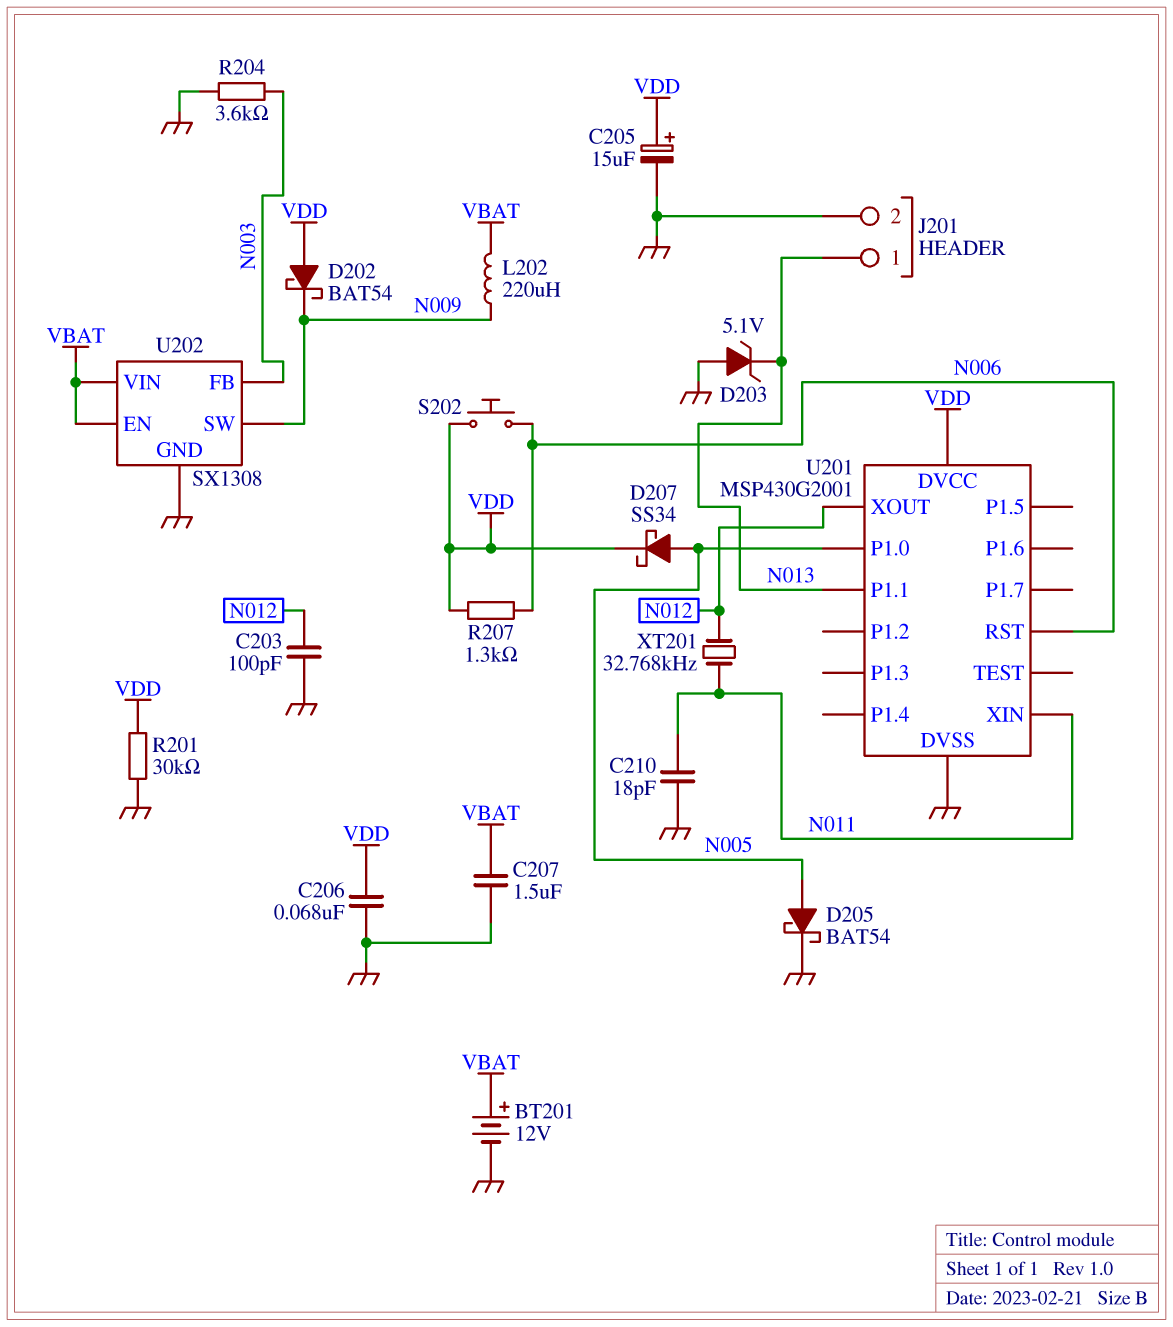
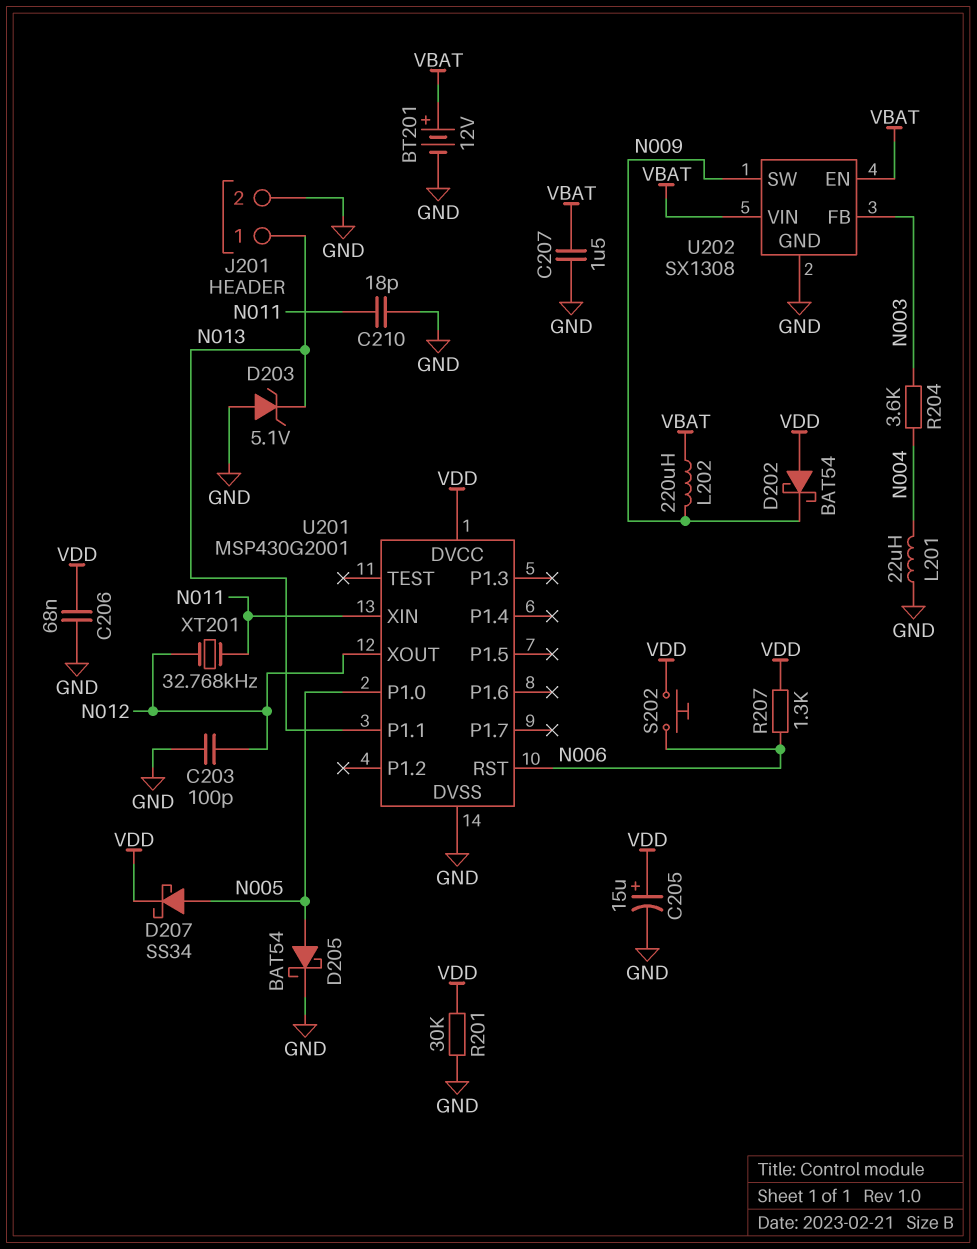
L201: none -> 22uH (GND, N004)
R204: 3.6k (GND, N003) -> 3.6k (N003, N004)

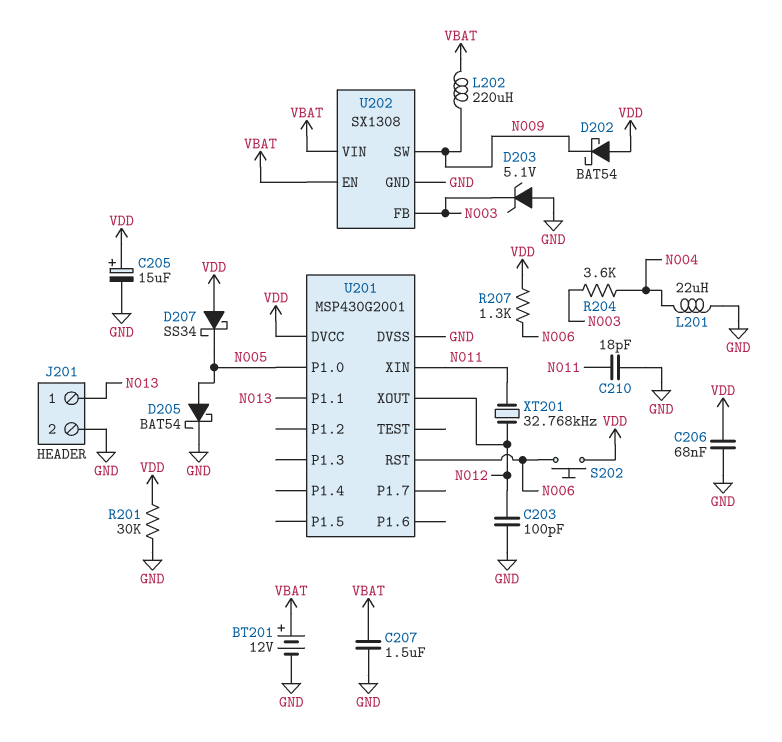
D203: zener 5.1V (A GND, K N013) -> zener 5.1V (A GND, K N003)
D207: schottky SS34 (A N005, K VDD) -> schottky SS34 (A VDD, K N005)

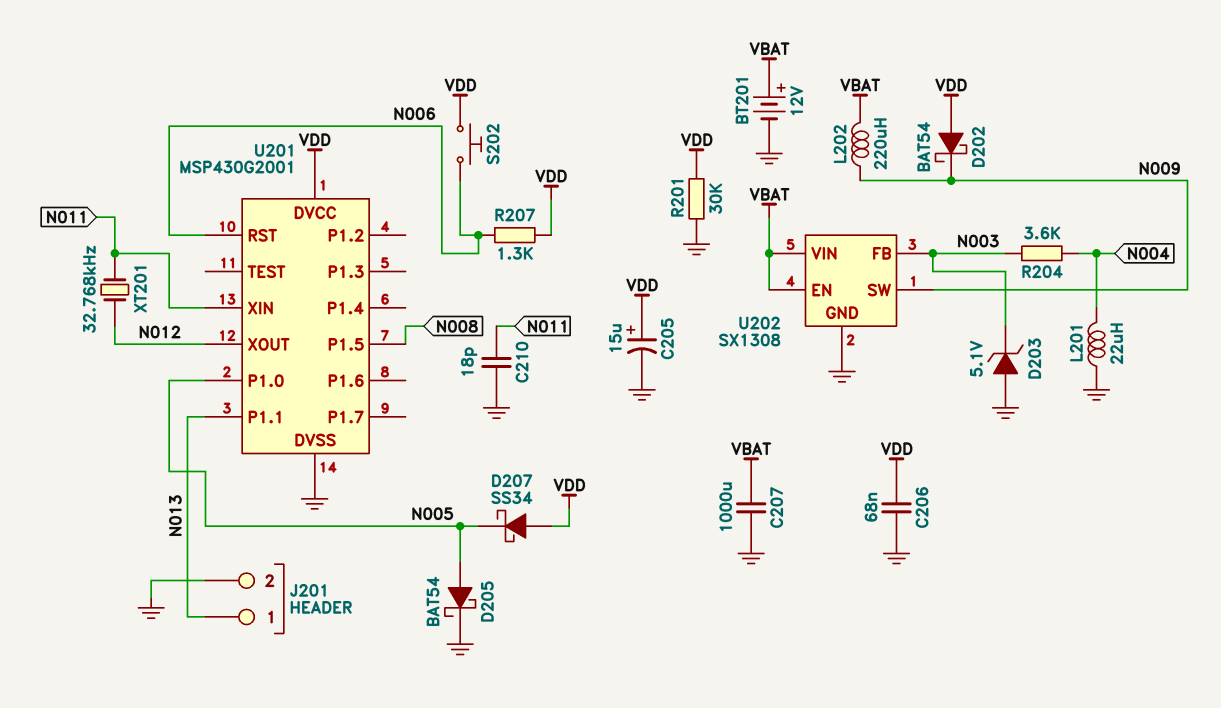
C203: 100pF (GND, N012) -> none
C207: 1.5uF (GND, VBAT) -> 1000uF (GND, VBAT)
U201 pin P1.5: none -> N008

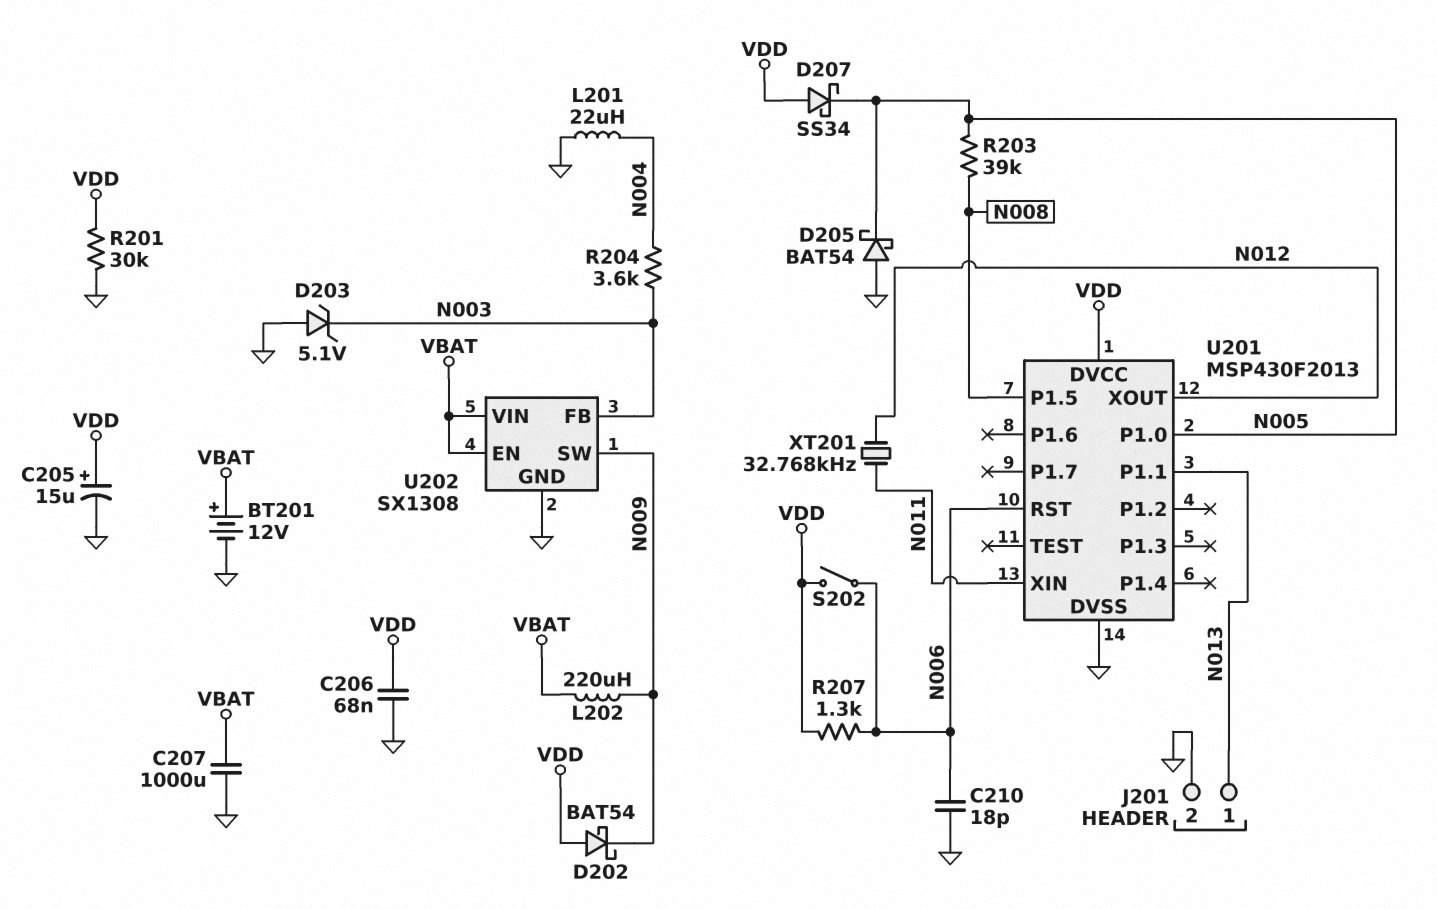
C210: 18pF (GND, N011) -> 18pF (GND, N006)
D205: schottky BAT54 (A N005, K GND) -> schottky BAT54 (A GND, K N005)
R203: none -> 39k (N005, N008)
S202: button (N006, VDD) -> switch (N006, VDD)
U201: MSP430G2001 -> MSP430F2013

